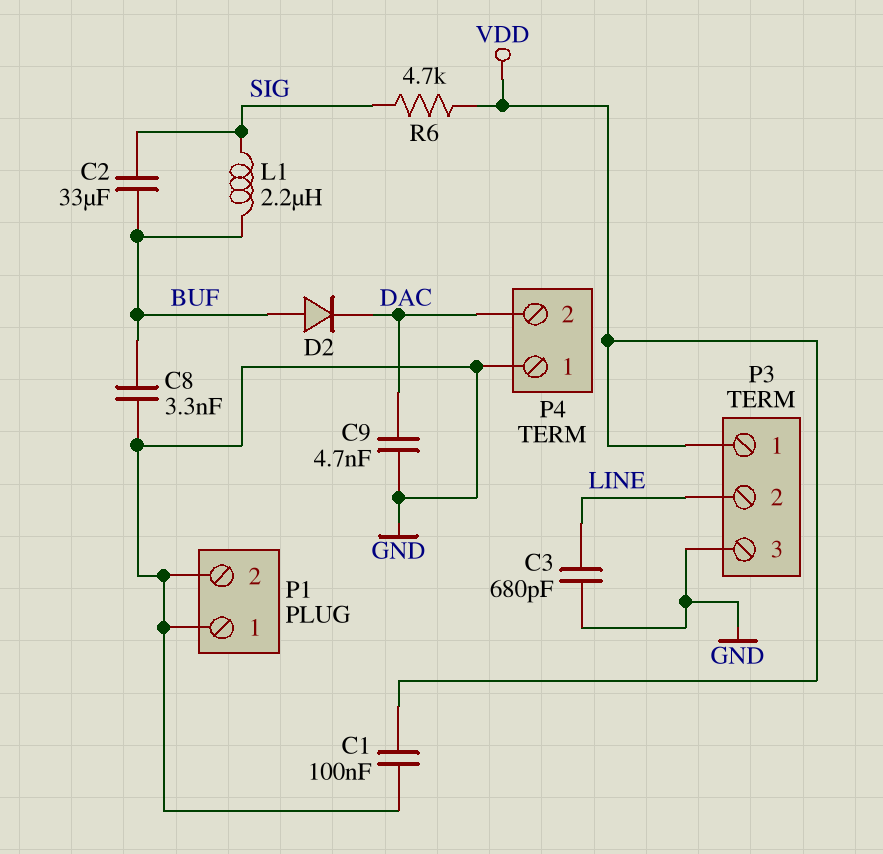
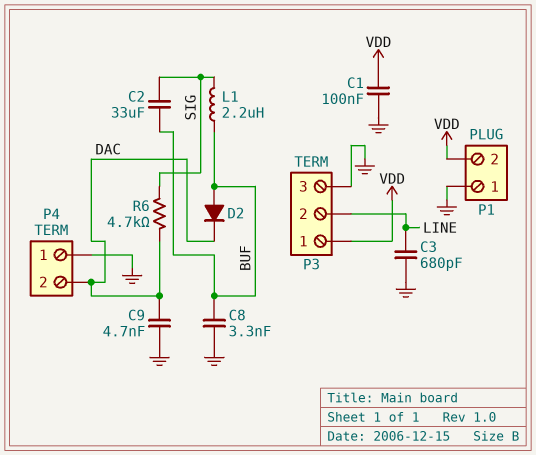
P1 pin 2: GND -> VDD
R6: 4.7k (SIG, VDD) -> 4.7k (DAC, SIG)

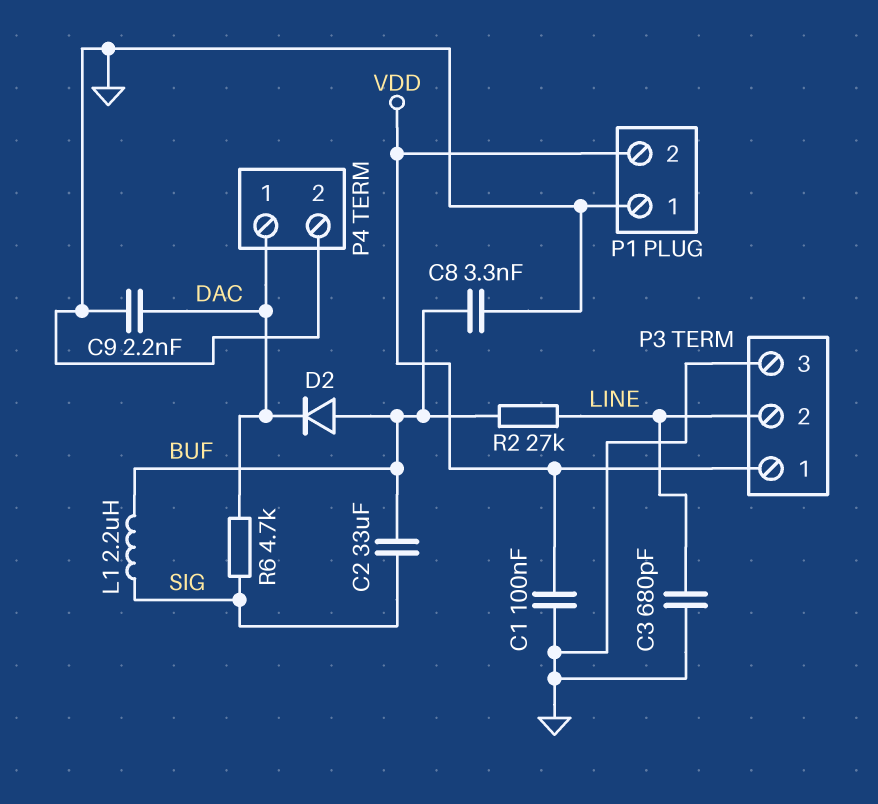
C9: 4.7nF (DAC, GND) -> 2.2nF (DAC, GND)
P4 pin 1: GND -> DAC
P4 pin 2: DAC -> GND
R2: none -> 27k (BUF, LINE)

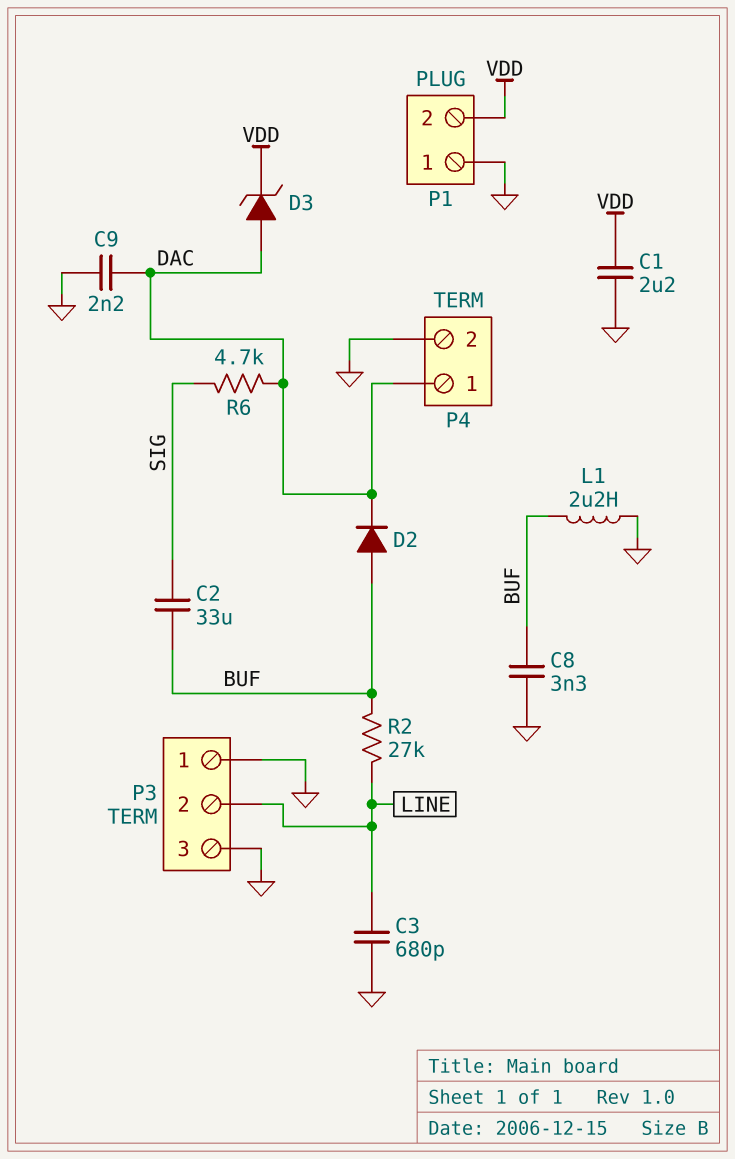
C1: 100nF (GND, VDD) -> 2.2uF (GND, VDD)
D3: none -> zener (A DAC, K VDD)
L1: 2.2uH (BUF, SIG) -> 2.2uH (BUF, GND)
P3 pin 1: VDD -> GND

